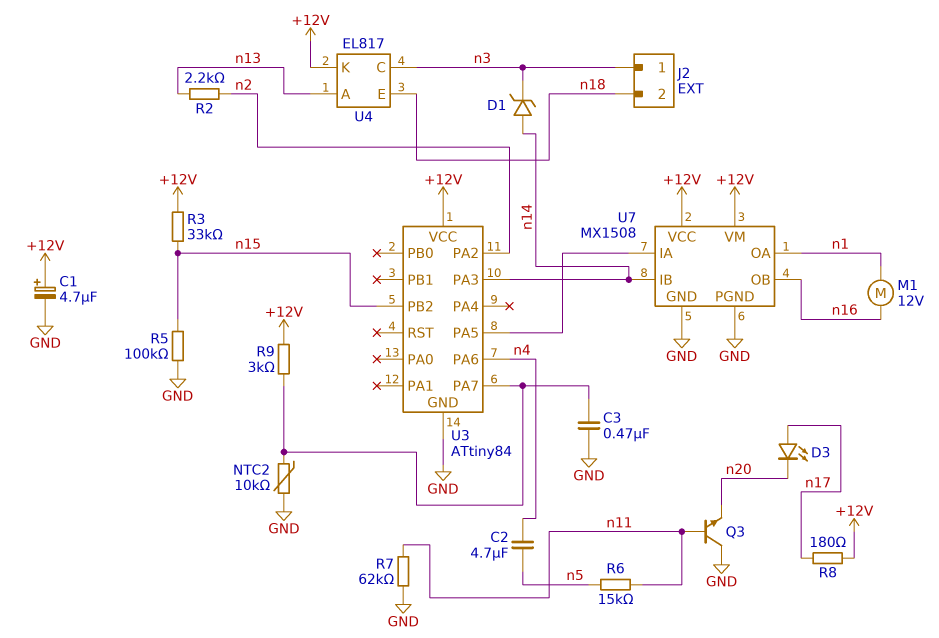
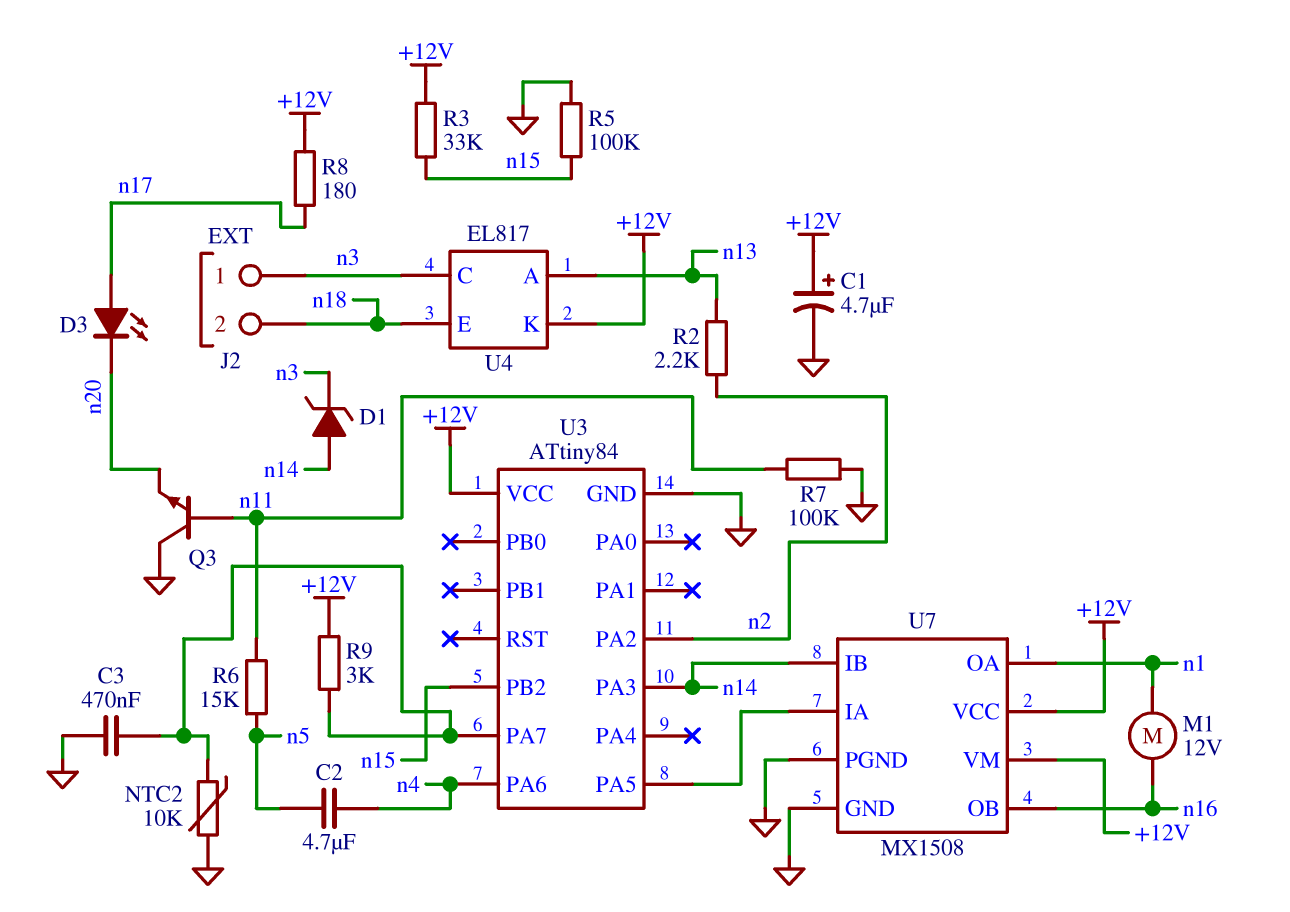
R7: 62k (GND, n11) -> 100k (GND, n11)

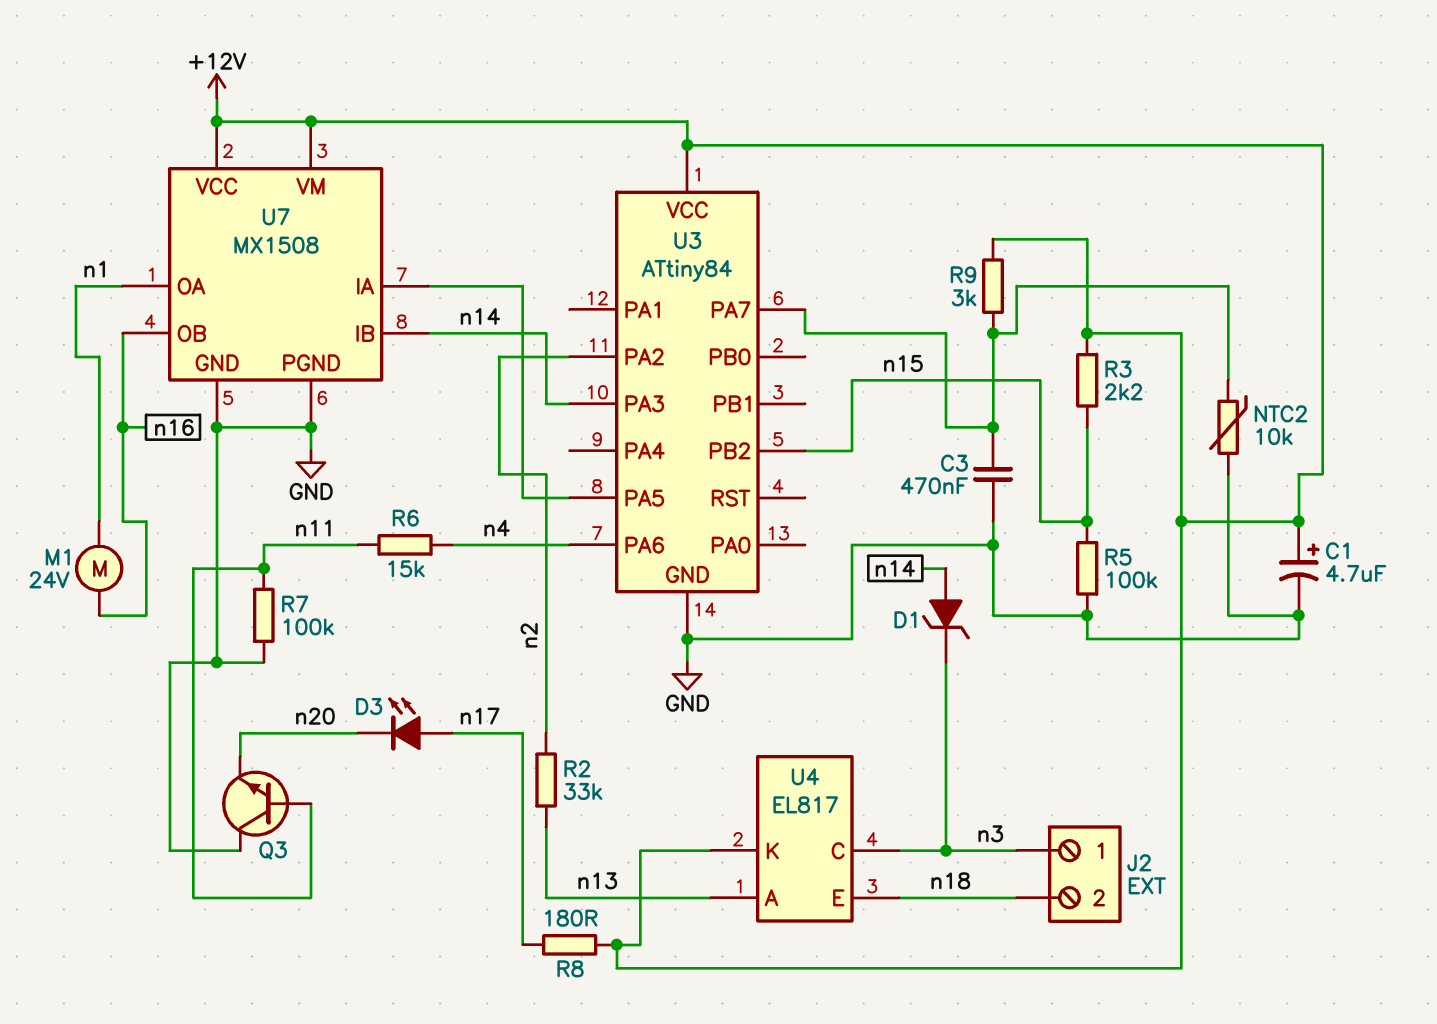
C2: 4.7uF (n4, n5) -> none
M1: motor 12V (n1, n16) -> motor 24V (n1, n16)
R2: 2.2k (n2, n13) -> 33k (n2, n13)
R3: 33k (+12V, n15) -> 2.2k (+12V, n15)
R6: 15k (n5, n11) -> 15k (n4, n11)

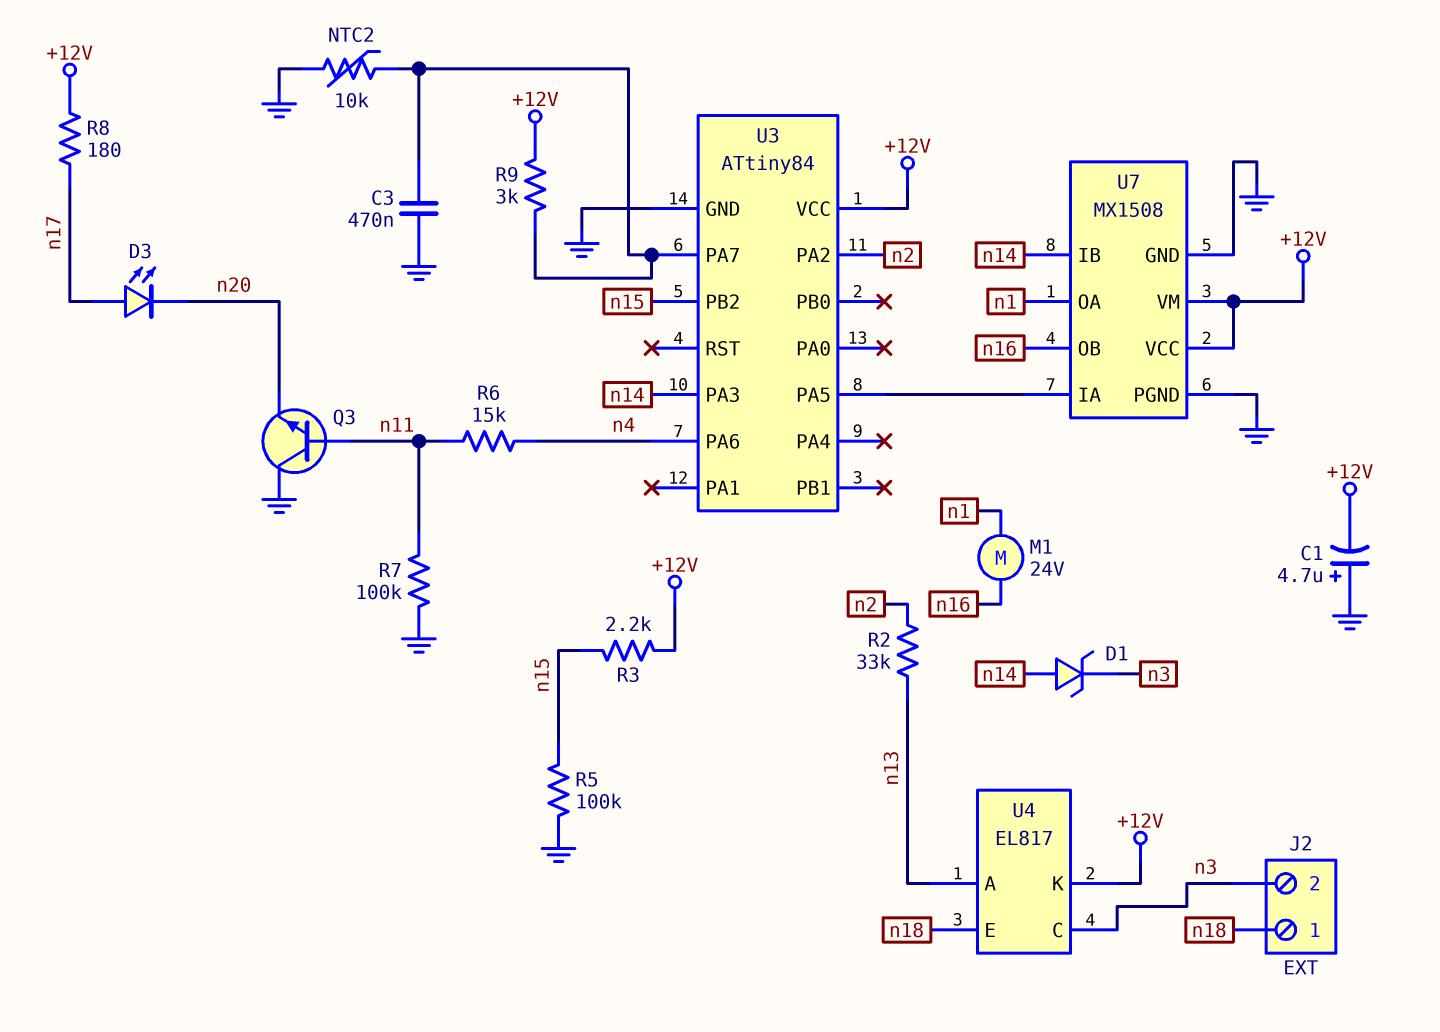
C1: 4.7uF (plus +12V, minus GND) -> 4.7uF (plus GND, minus +12V)
J2 pin 1: n3 -> n18
J2 pin 2: n18 -> n3

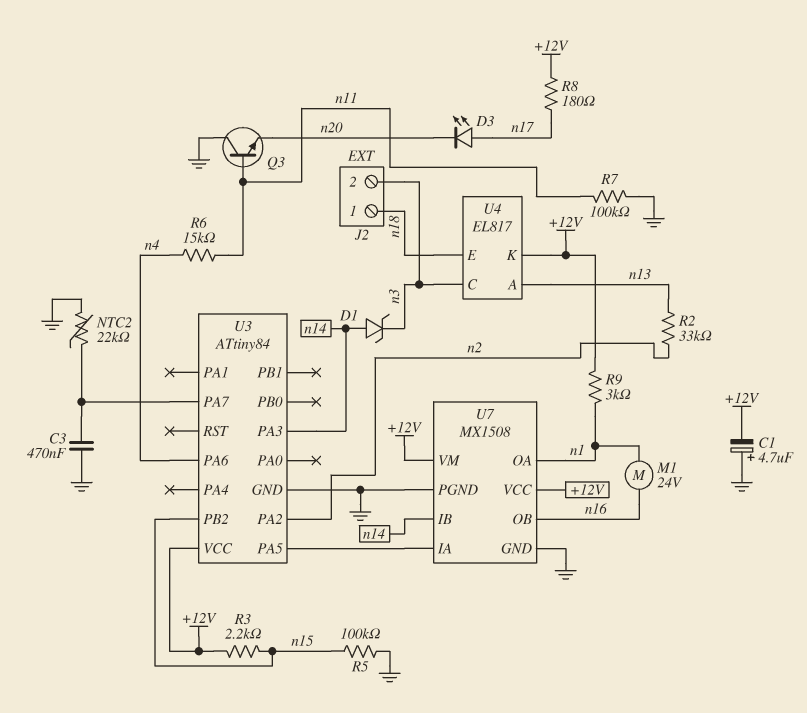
NTC2: 10k (GND, U3/PA7) -> 22k (GND, U3/PA7)
R9: 3k (+12V, U3/PA7) -> 3k (+12V, n1)

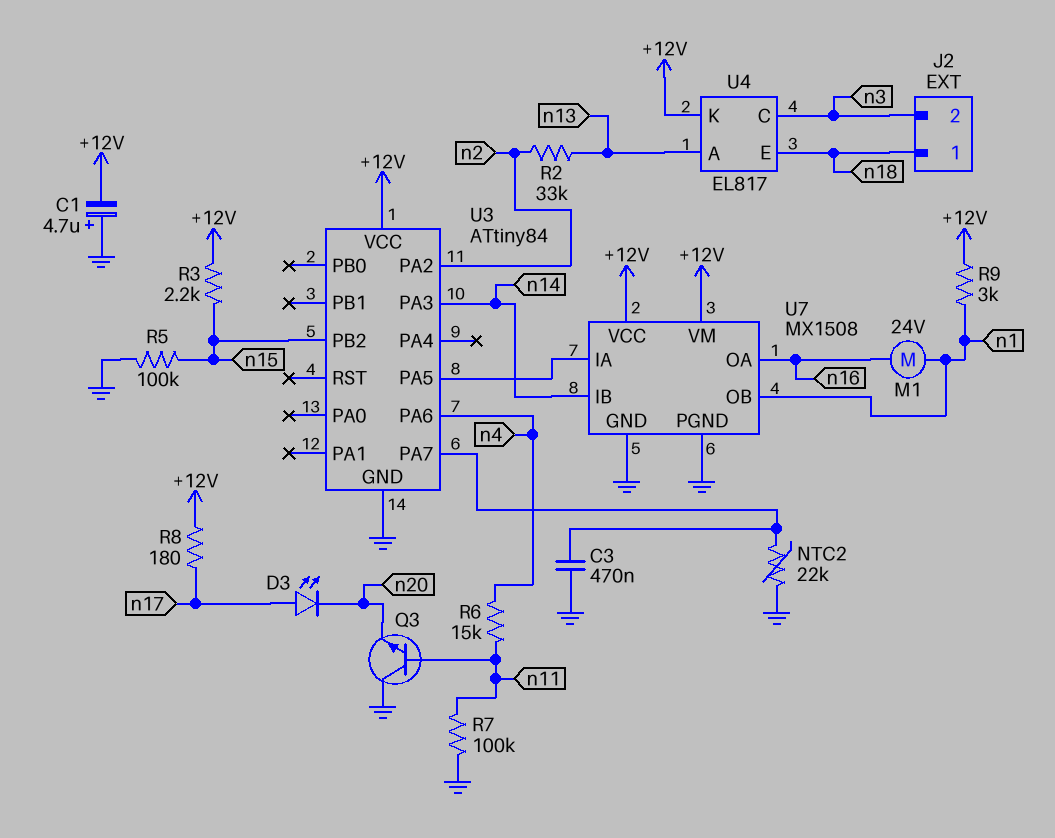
D1: zener (A n14, K n3) -> none
U7 pin OA: n1 -> n16
U7 pin OB: n16 -> n1

